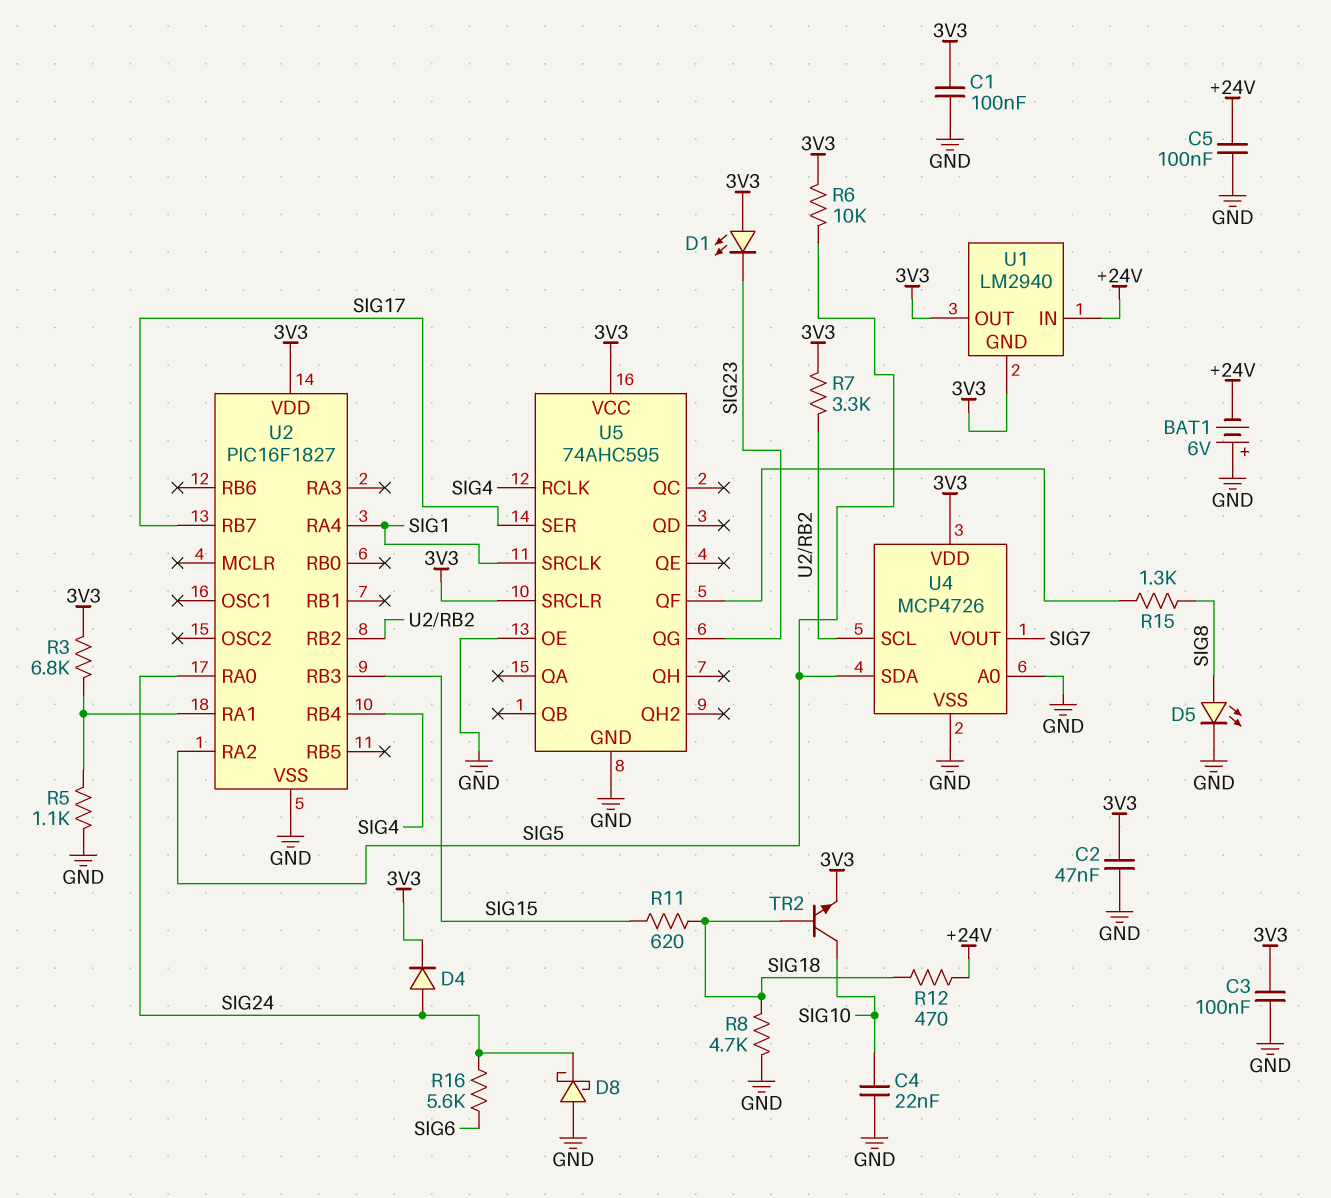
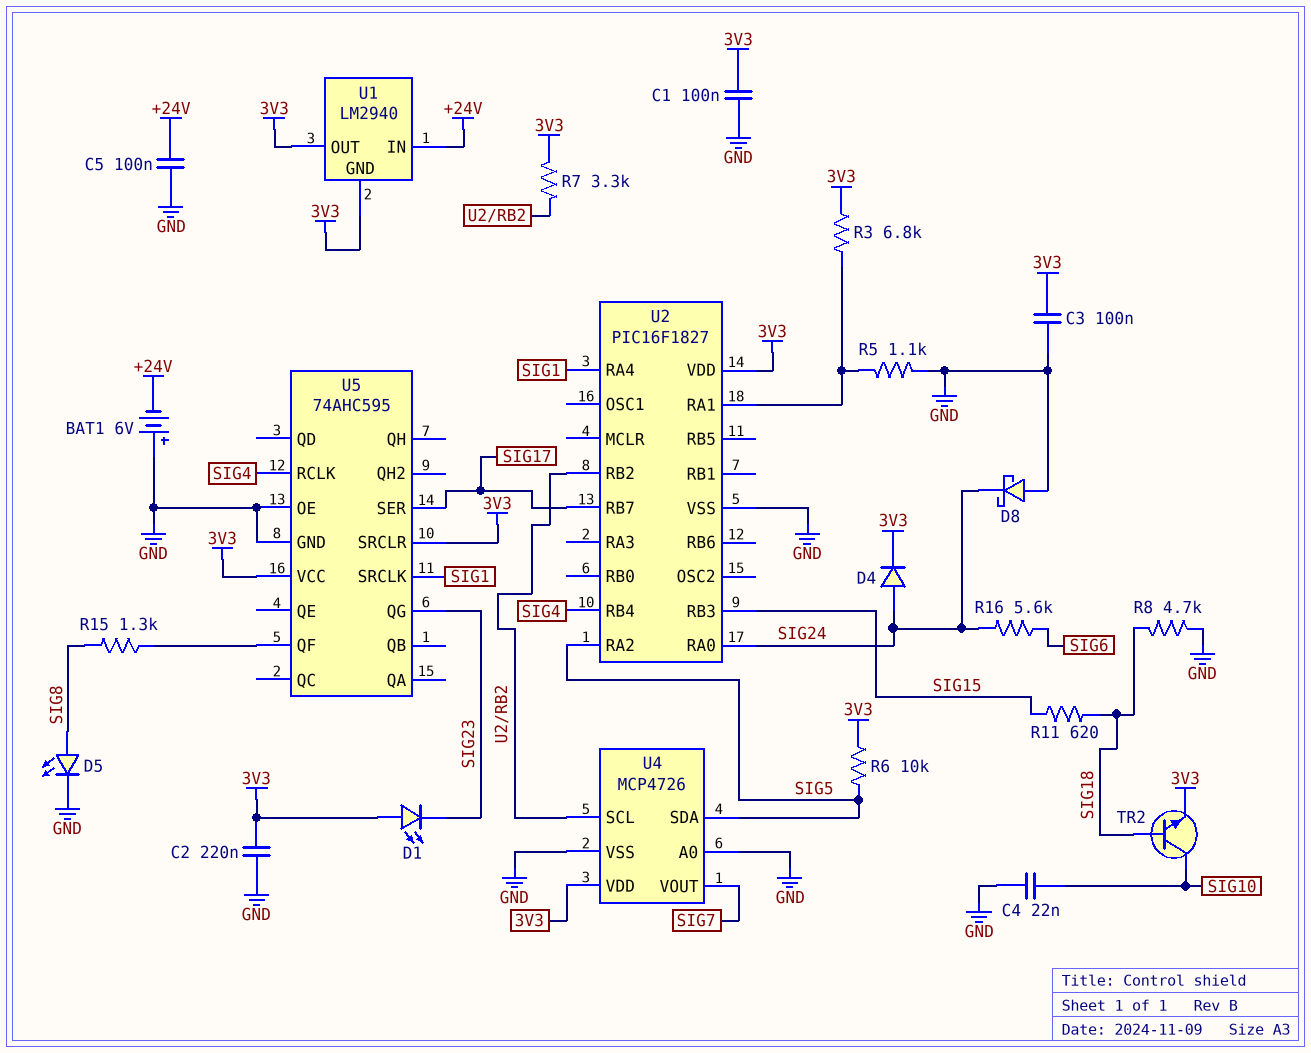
C2: 47nF (3V3, GND) -> 220nF (3V3, GND)
R12: 470 (+24V, SIG18) -> none

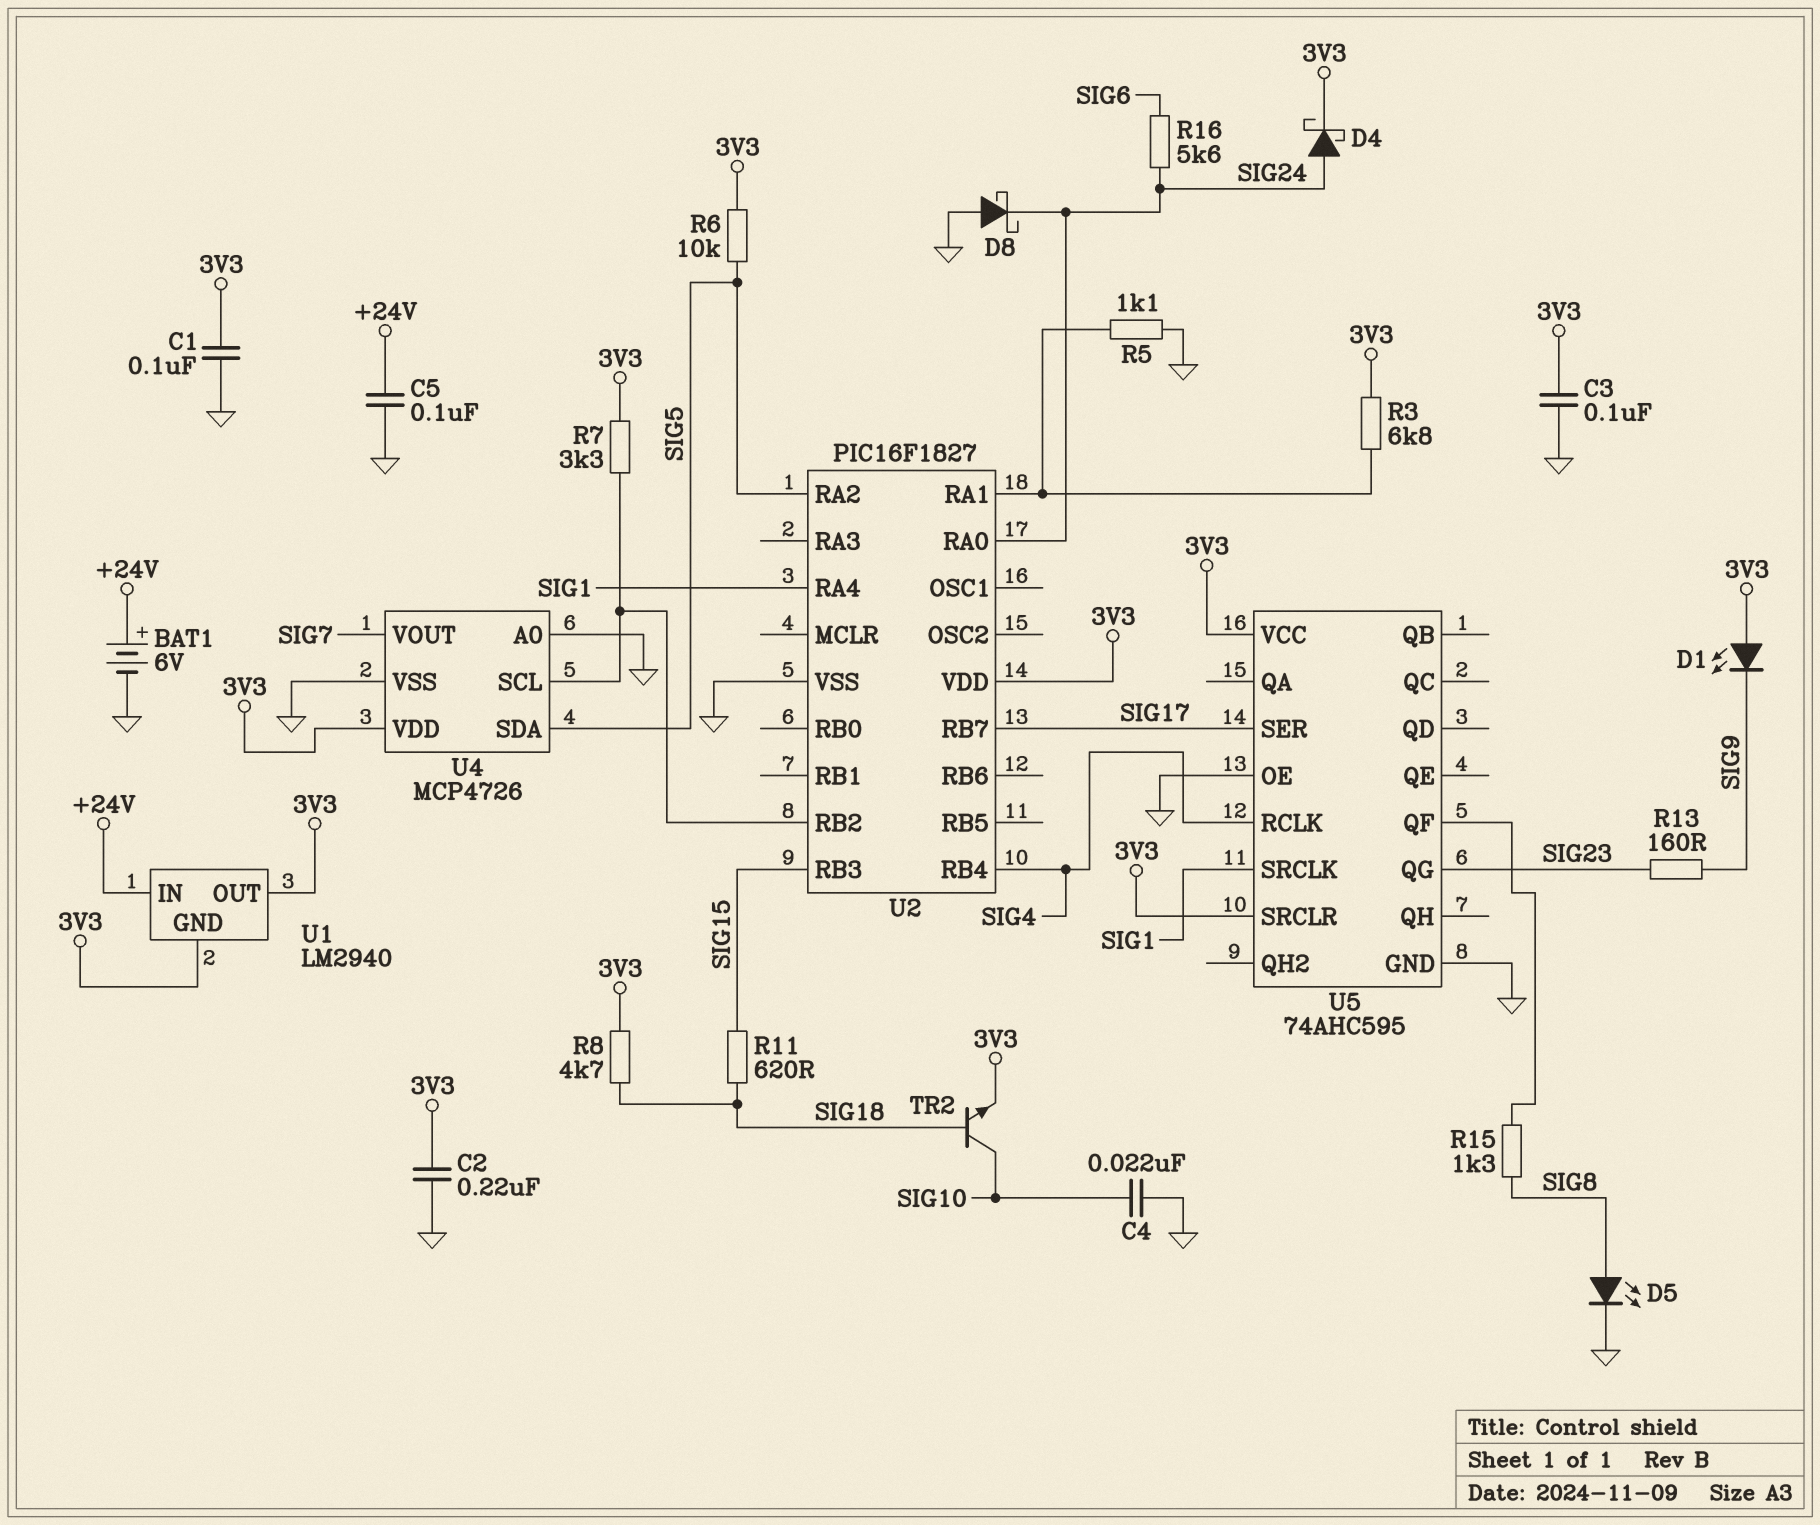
BAT1: 6V (plus GND, minus +24V) -> 6V (plus +24V, minus GND)
D1: LED (A 3V3, K SIG23) -> LED (A 3V3, K SIG9)
D4: diode (A SIG24, K 3V3) -> schottky (A SIG24, K 3V3)
R8: 4.7k (GND, SIG18) -> 4.7k (3V3, SIG18)
R13: none -> 160 (SIG9, SIG23)

